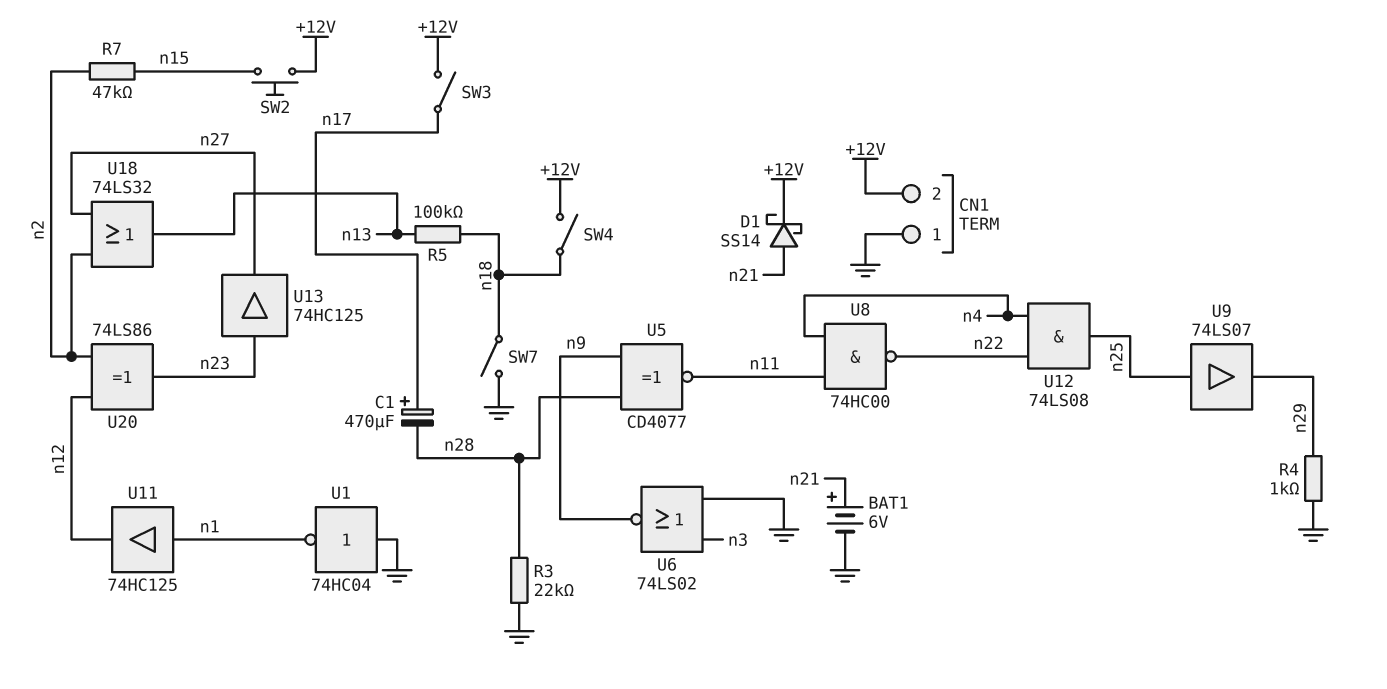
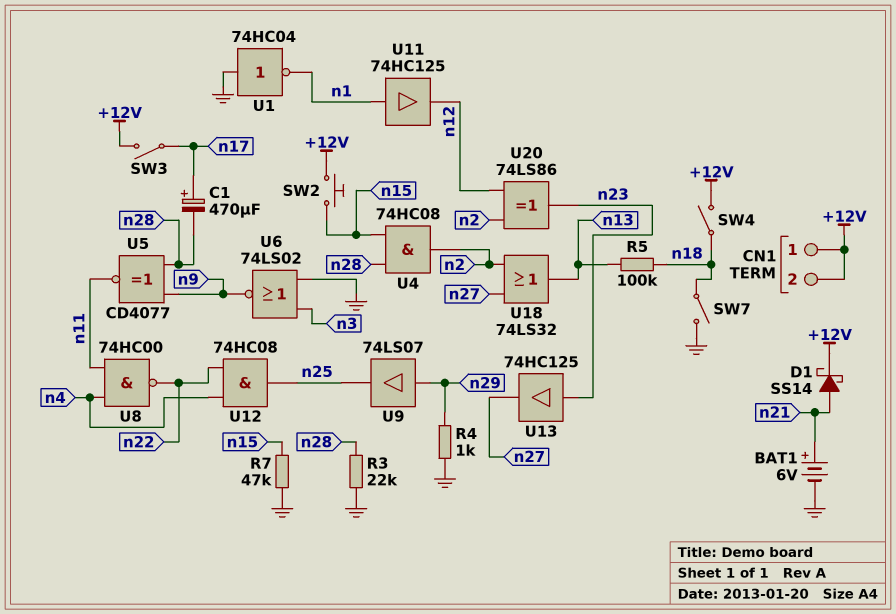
CN1 pin 1: GND -> +12V
R7: 47k (n2, n15) -> 47k (GND, n15)
U4: none -> AND 74HC08 (in n15, in n28, out n2)
U9: buffer 74LS07 (in n25, out n29) -> buffer 74LS07 (in n29, out n25)
U12: AND 74LS08 (in n4, in n22, out n25) -> AND 74HC08 (in n4, in n22, out n25)

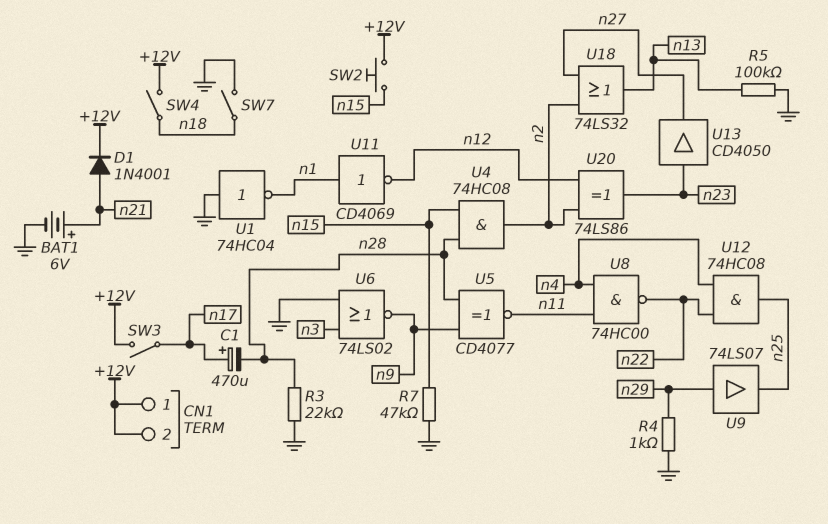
D1: schottky SS14 (A n21, K +12V) -> diode 1N4001 (A n21, K +12V)
R5: 100k (n13, n18) -> 100k (GND, n13)
U11: buffer 74HC125 (in n1, out n12) -> NOT CD4069 (in n1, out n12)
U13: buffer 74HC125 (in n23, out n27) -> buffer CD4050 (in n23, out n27)

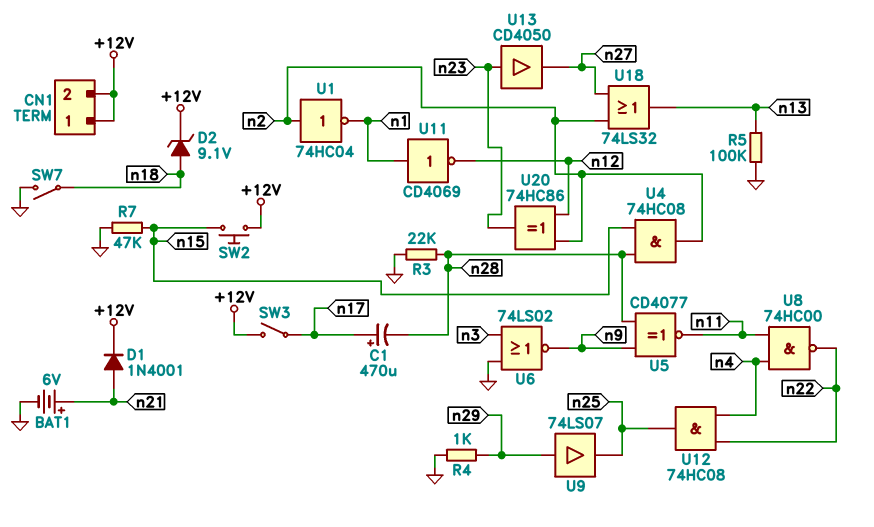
D2: none -> zener 9.1V (A n18, K +12V)
SW4: switch (+12V, n18) -> none
U1: NOT 74HC04 (in GND, out n1) -> NOT 74HC04 (in n2, out n1)
U20: XOR 74LS86 (in n2, in n12, out n23) -> XOR 74HC86 (in n2, in n12, out n23)

